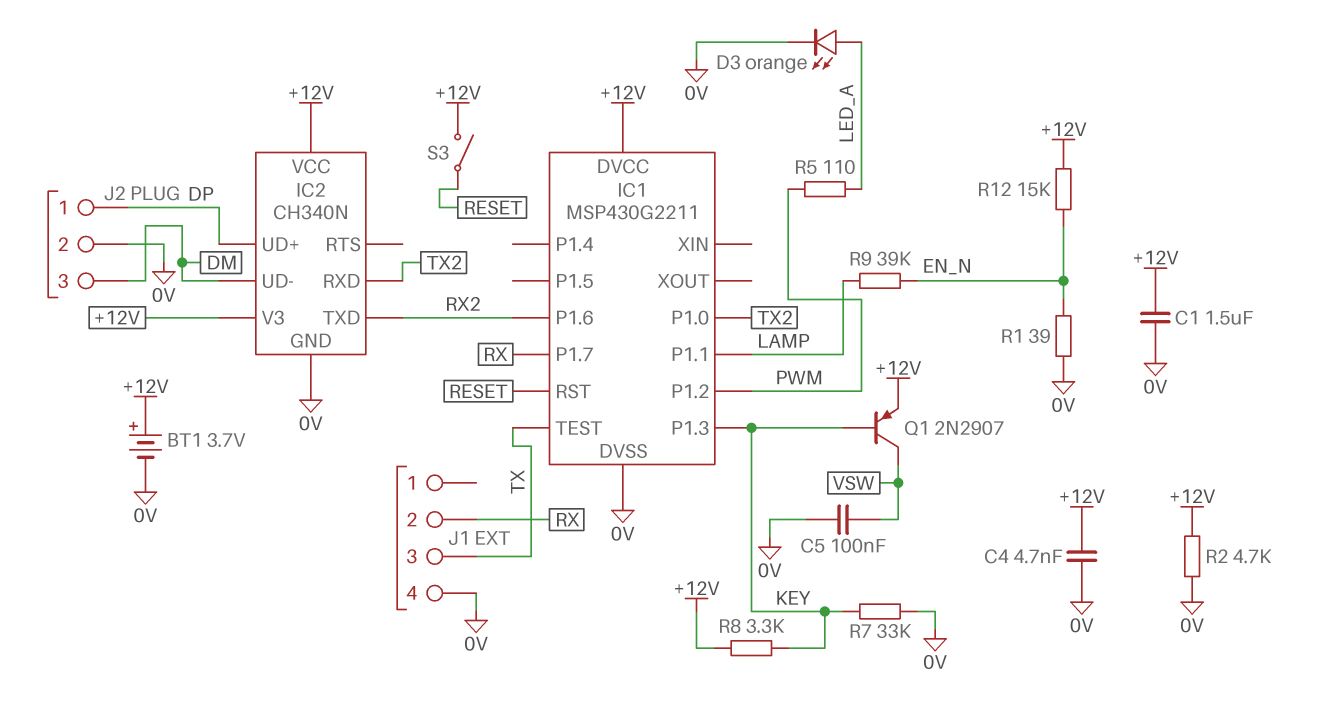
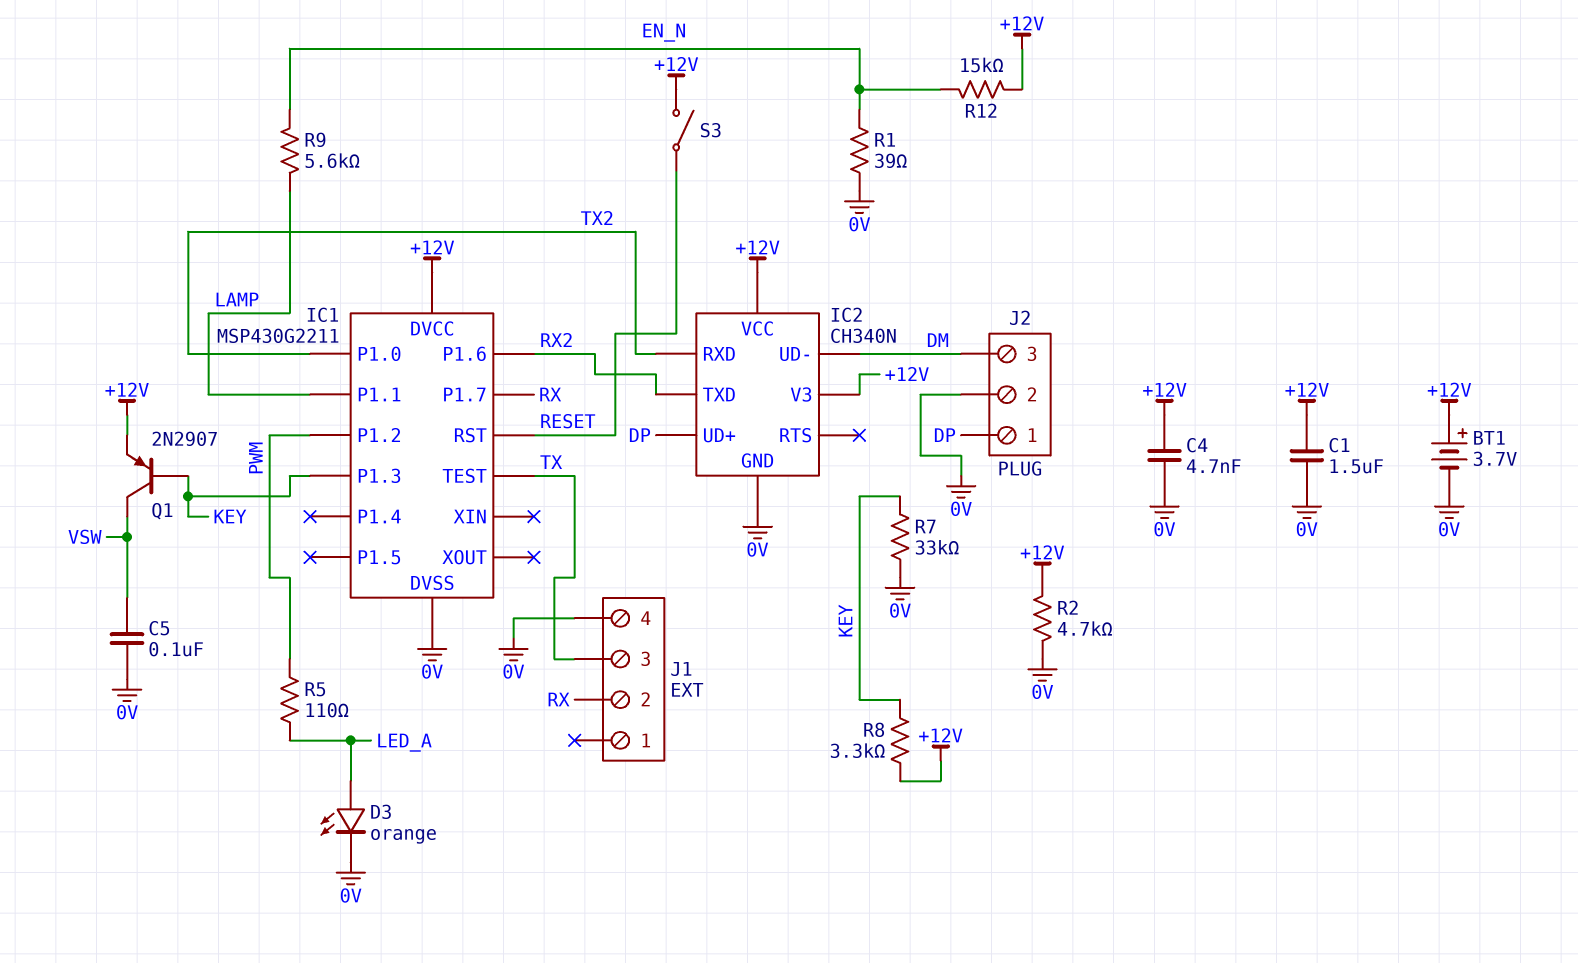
R9: 39k (EN_N, LAMP) -> 5.6k (EN_N, LAMP)

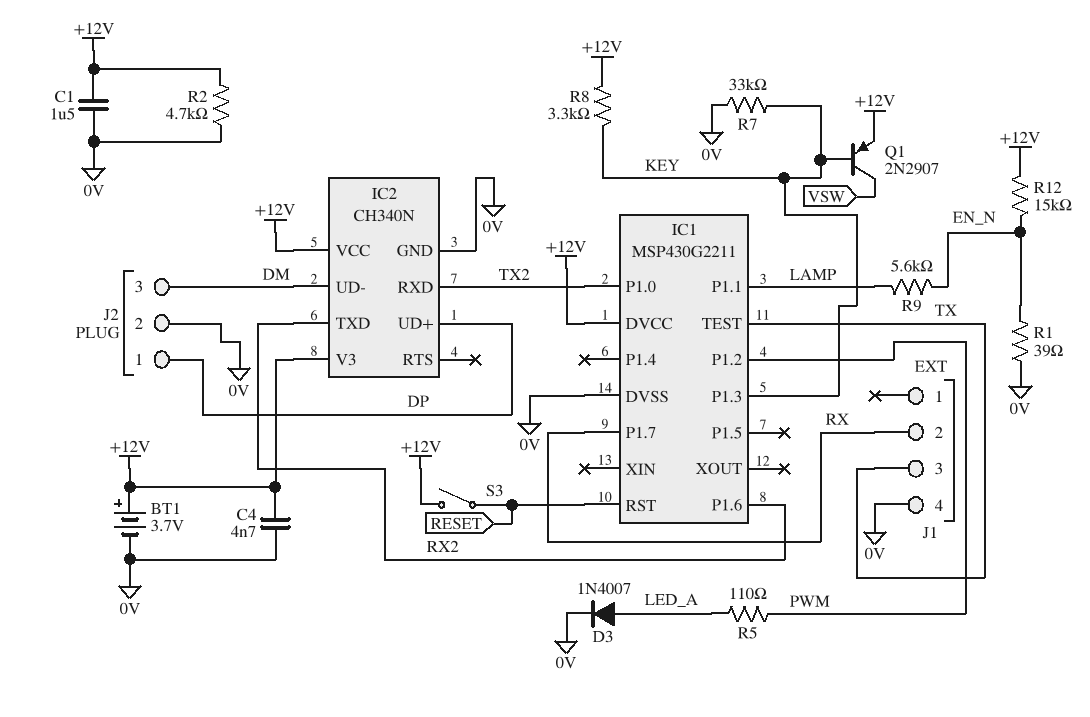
C5: 100nF (0V, VSW) -> none
D3: LED orange (A LED_A, K 0V) -> diode 1N4007 (A LED_A, K 0V)

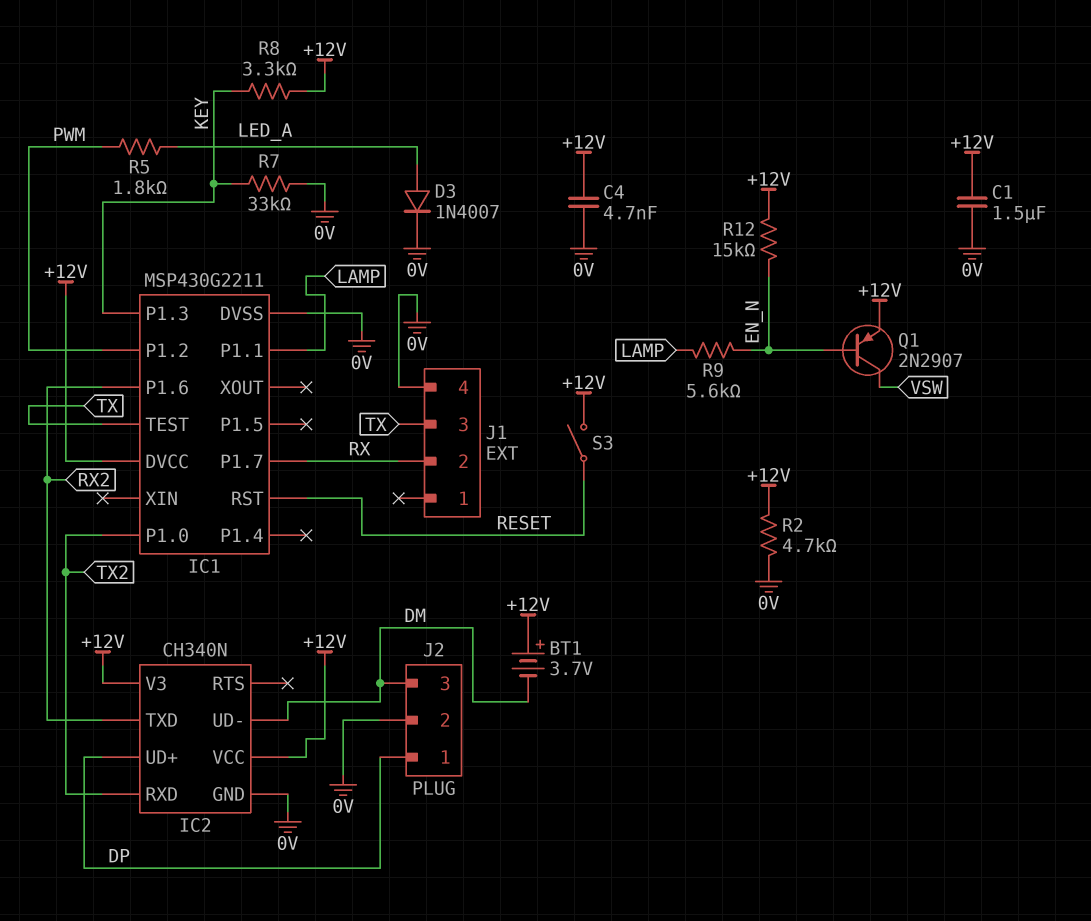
BT1: 3.7V (plus +12V, minus 0V) -> 3.7V (plus +12V, minus DM)
Q1: PNP 2N2907 (B KEY, C VSW, E +12V) -> PNP 2N2907 (B EN_N, C VSW, E +12V)
R1: 39 (0V, EN_N) -> none
R5: 110 (LED_A, PWM) -> 1.8k (LED_A, PWM)

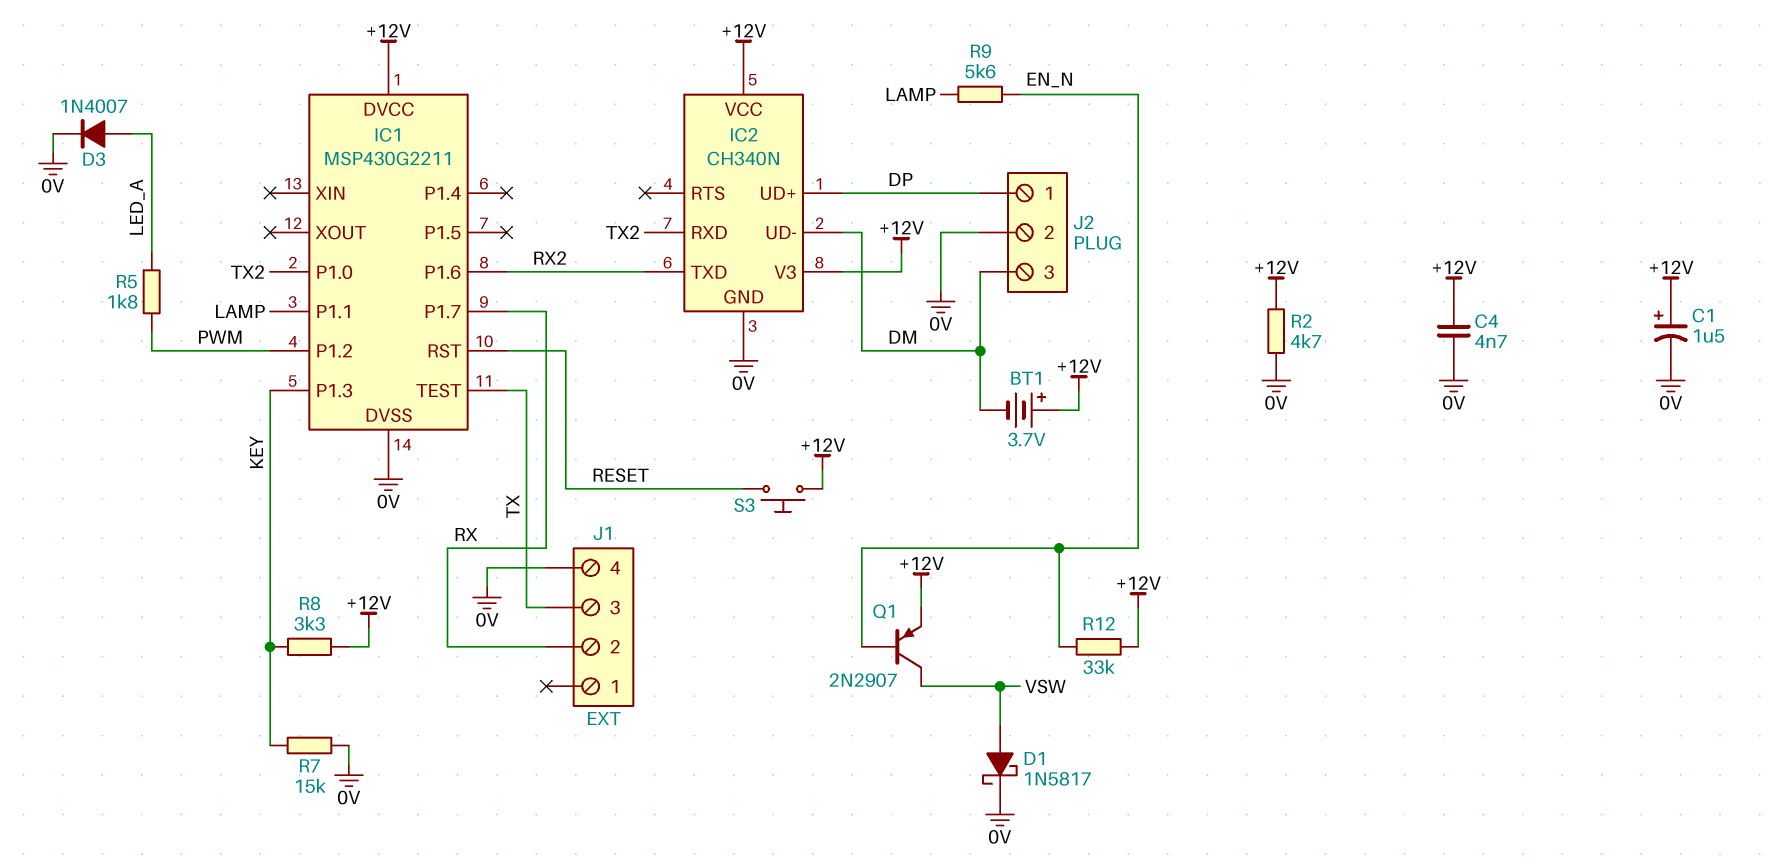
C1: 1.5uF (+12V, 0V) -> 1.5uF (plus +12V, minus 0V)
D1: none -> schottky 1N5817 (A VSW, K 0V)
R7: 33k (0V, KEY) -> 15k (0V, KEY)
R12: 15k (+12V, EN_N) -> 33k (+12V, EN_N)
S3: switch (+12V, RESET) -> button (+12V, RESET)

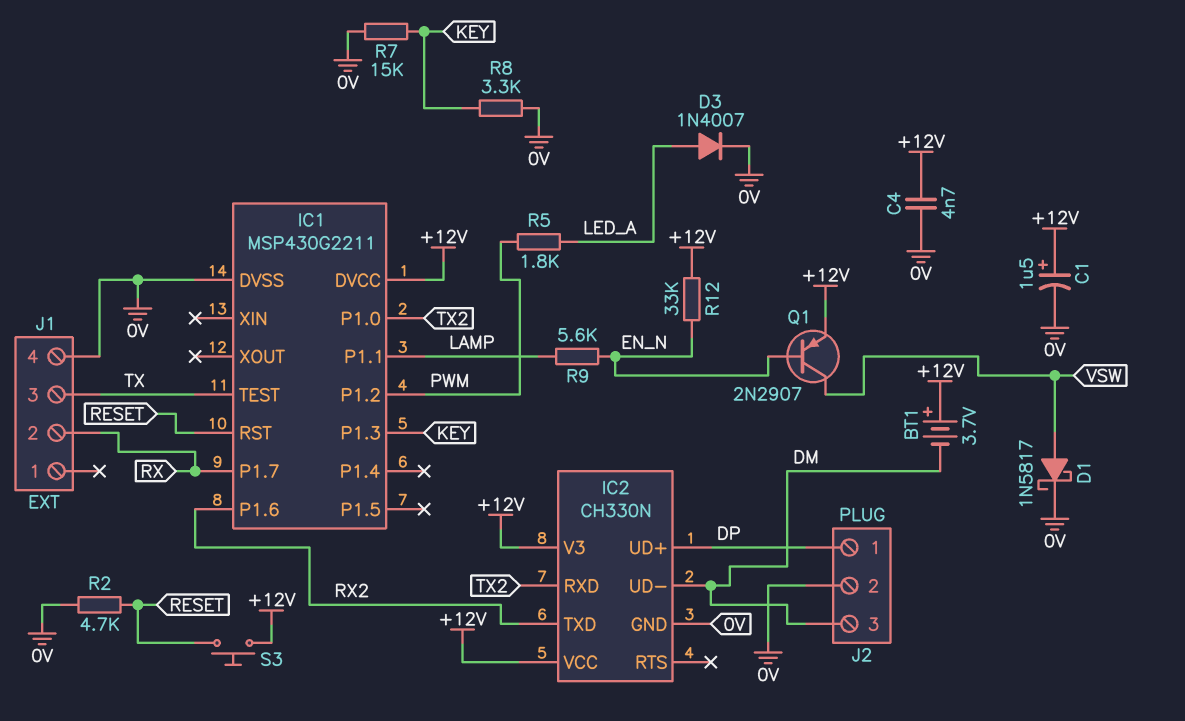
IC2: CH340N -> CH330N
R2: 4.7k (+12V, 0V) -> 4.7k (0V, RESET)
R8: 3.3k (+12V, KEY) -> 3.3k (0V, KEY)

